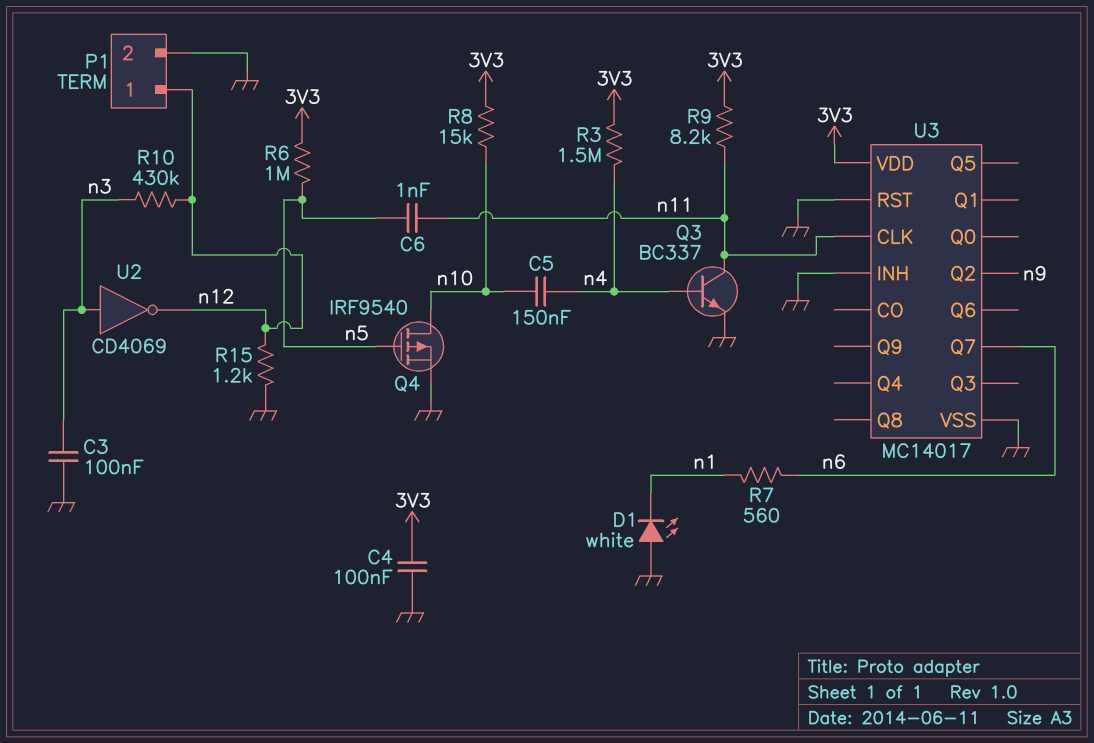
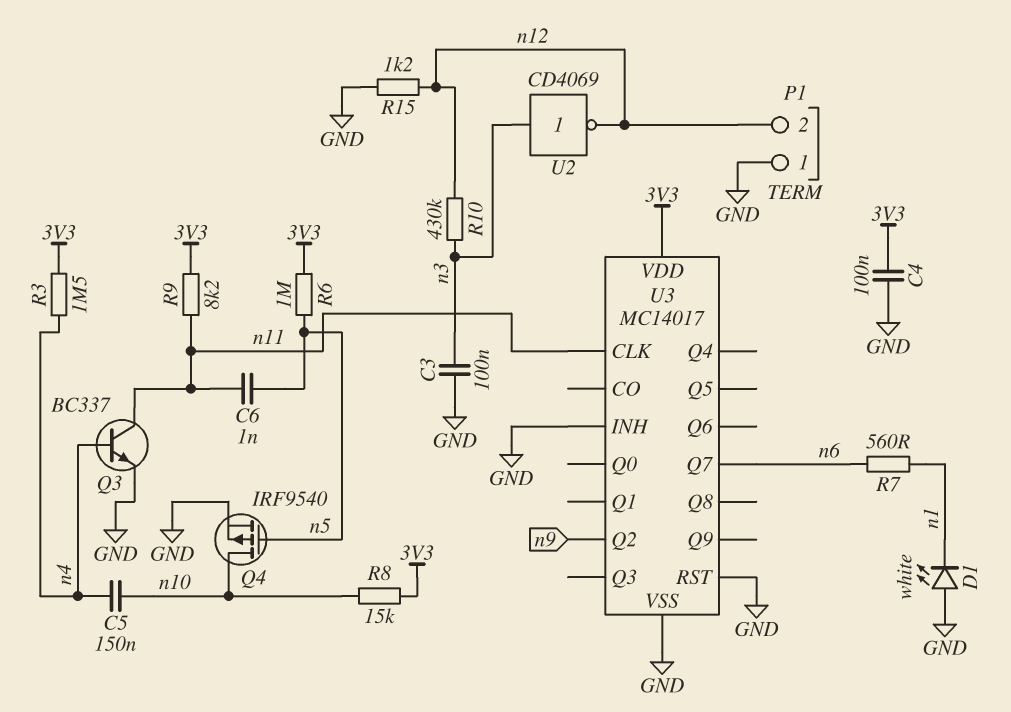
P1 pin 1: n12 -> GND
P1 pin 2: GND -> n12

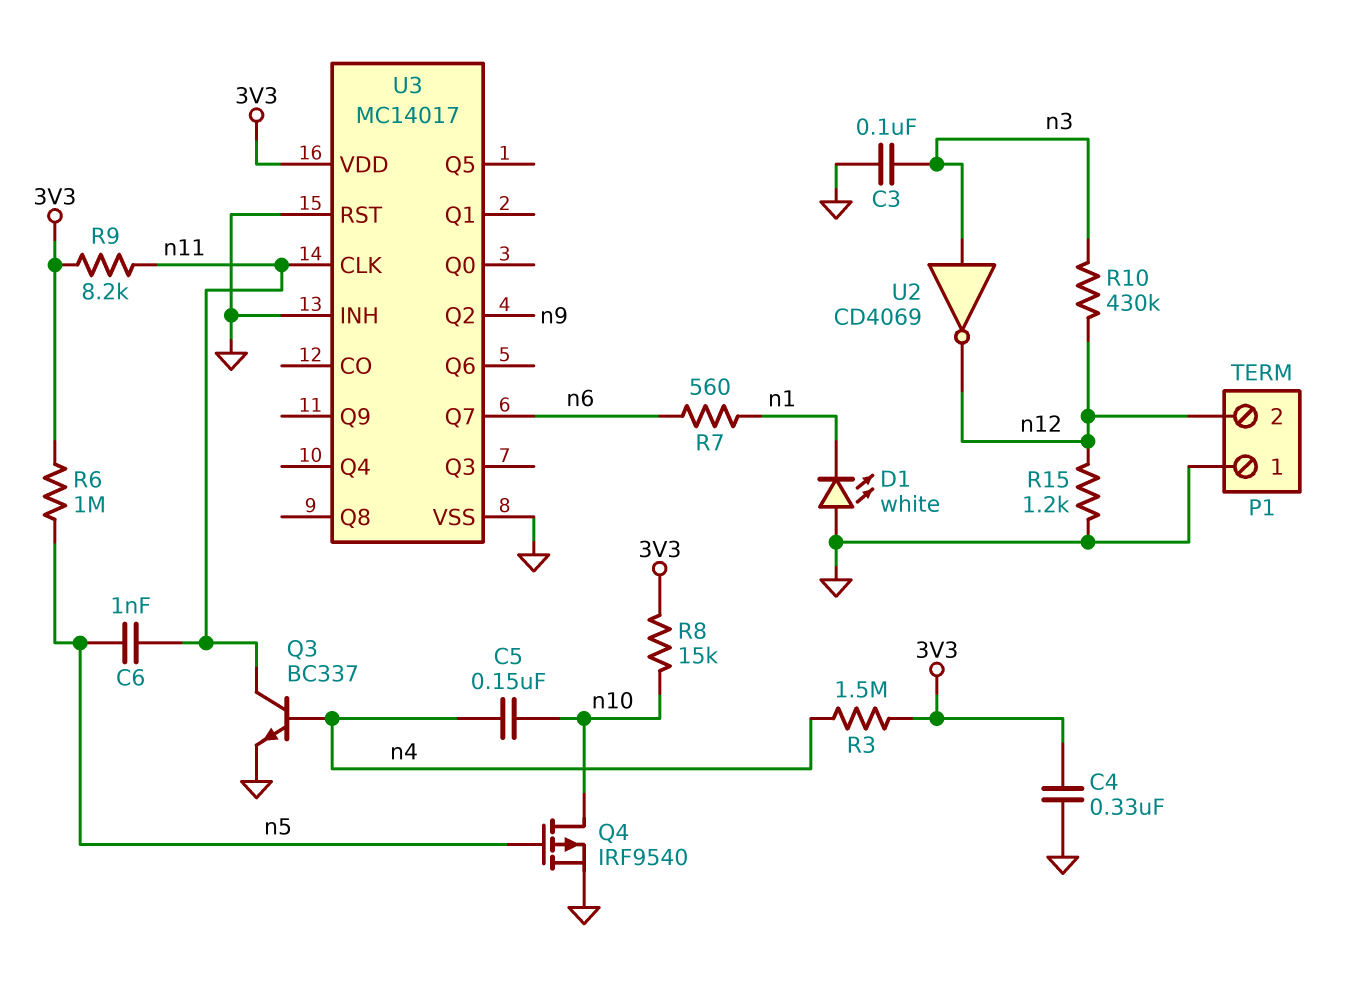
C4: 100nF (3V3, GND) -> 330nF (3V3, GND)

